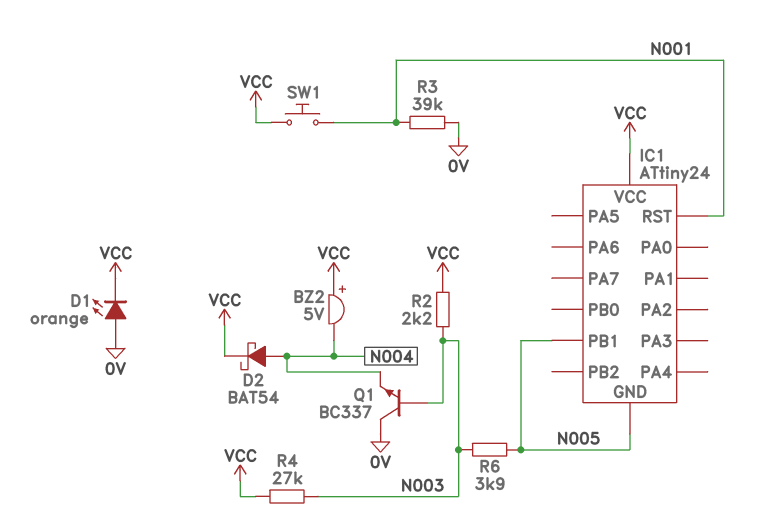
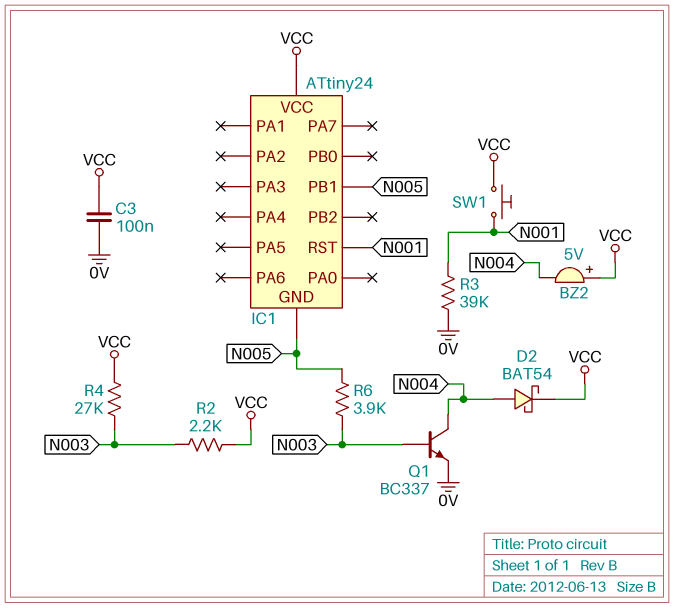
C3: none -> 100nF (0V, VCC)
D1: LED orange (A 0V, K VCC) -> none
Q1: NPN BC337 (B N003, C 0V, E N004) -> NPN BC337 (B N003, C N004, E 0V)

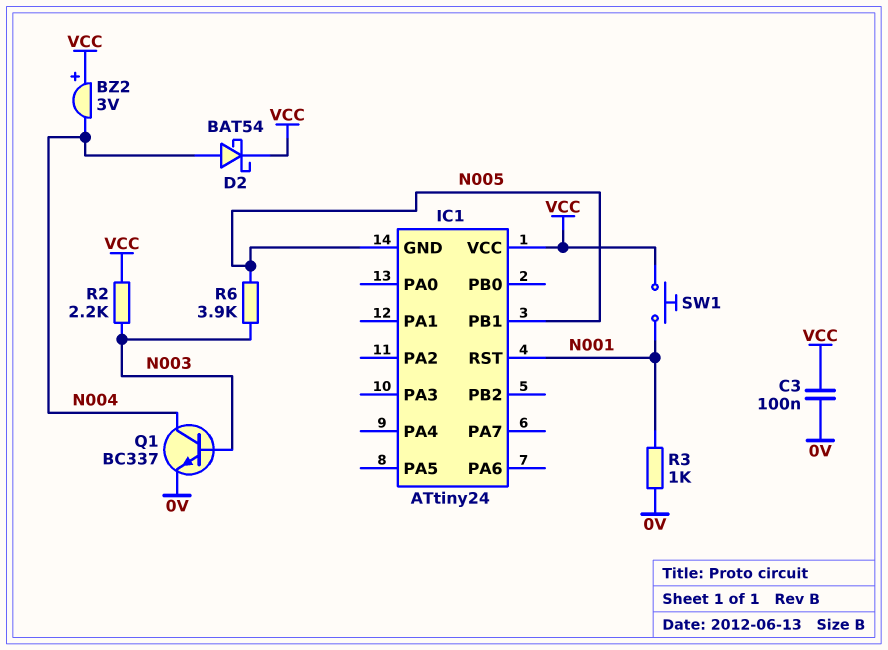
BZ2: buzzer 5V (plus VCC, minus N004) -> buzzer 3V (plus VCC, minus N004)
R3: 39k (0V, N001) -> 1k (0V, N001)
R4: 27k (N003, VCC) -> none

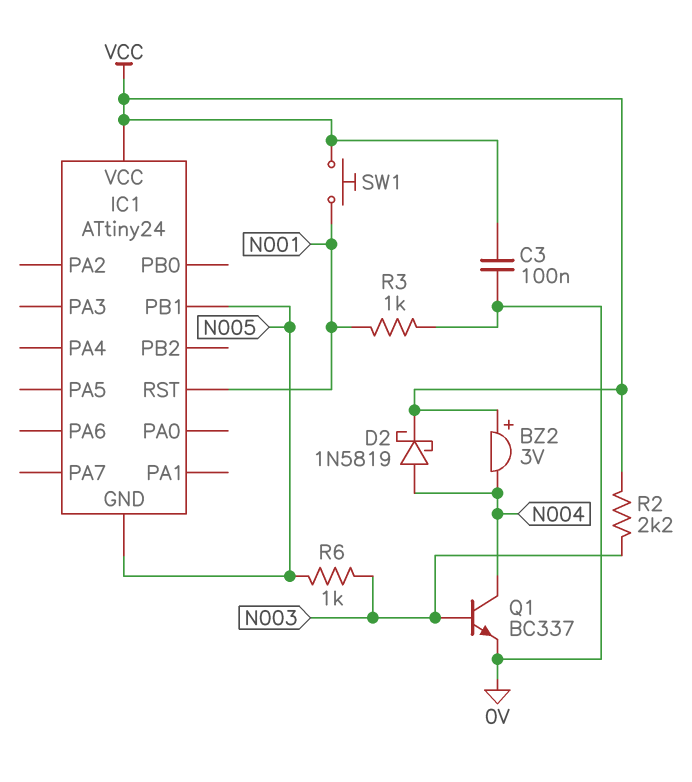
D2: schottky BAT54 (A N004, K VCC) -> schottky 1N5819 (A N004, K VCC)
R6: 3.9k (N003, N005) -> 1k (N003, N005)

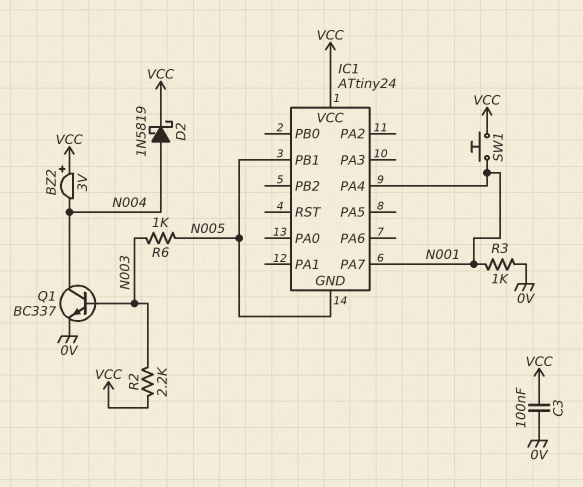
IC1 pin PA4: none -> N001
IC1 pin PA7: none -> N001
IC1 pin RST: N001 -> none

